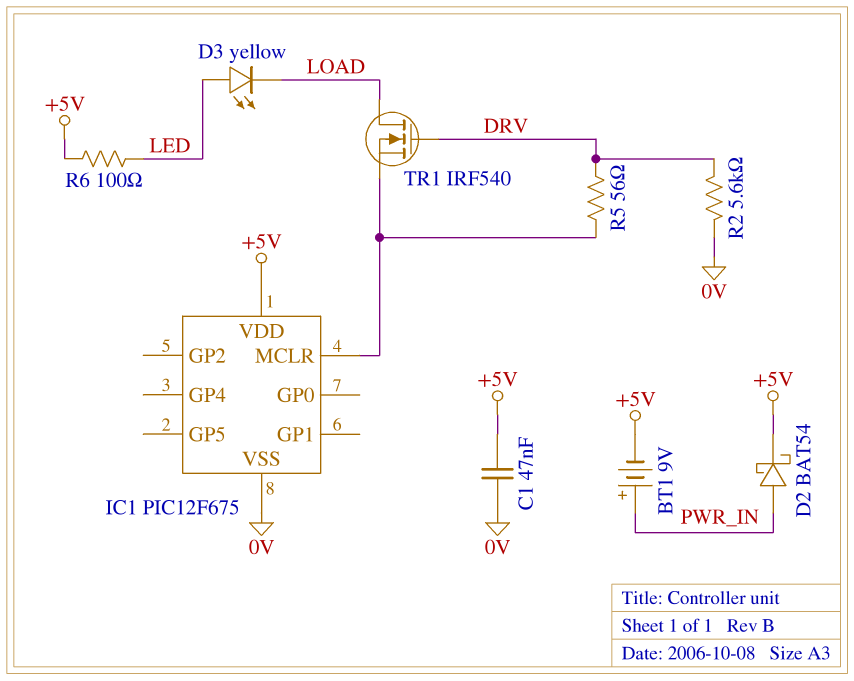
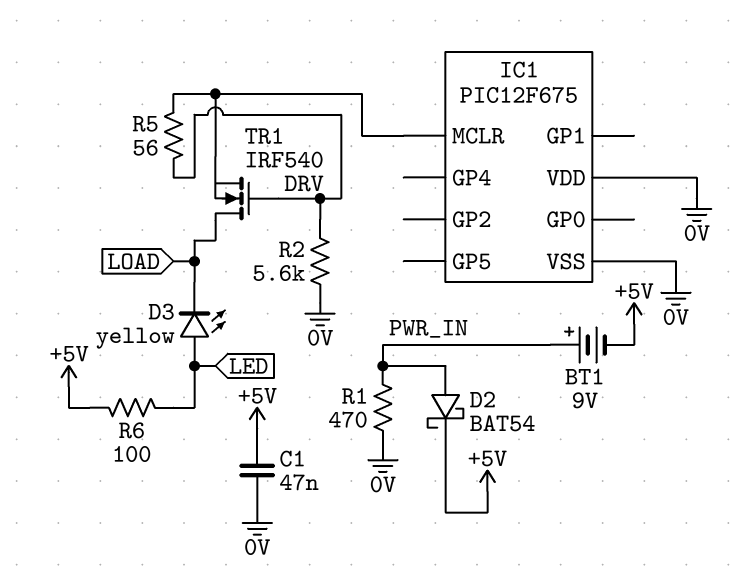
IC1 pin VDD: +5V -> 0V
R1: none -> 470 (0V, PWR_IN)

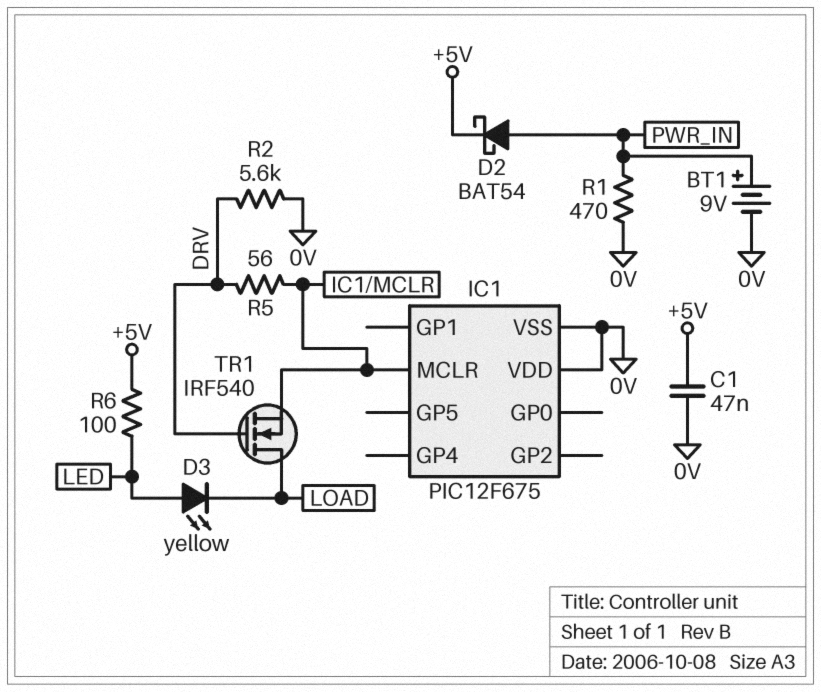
BT1: 9V (plus PWR_IN, minus +5V) -> 9V (plus PWR_IN, minus 0V)

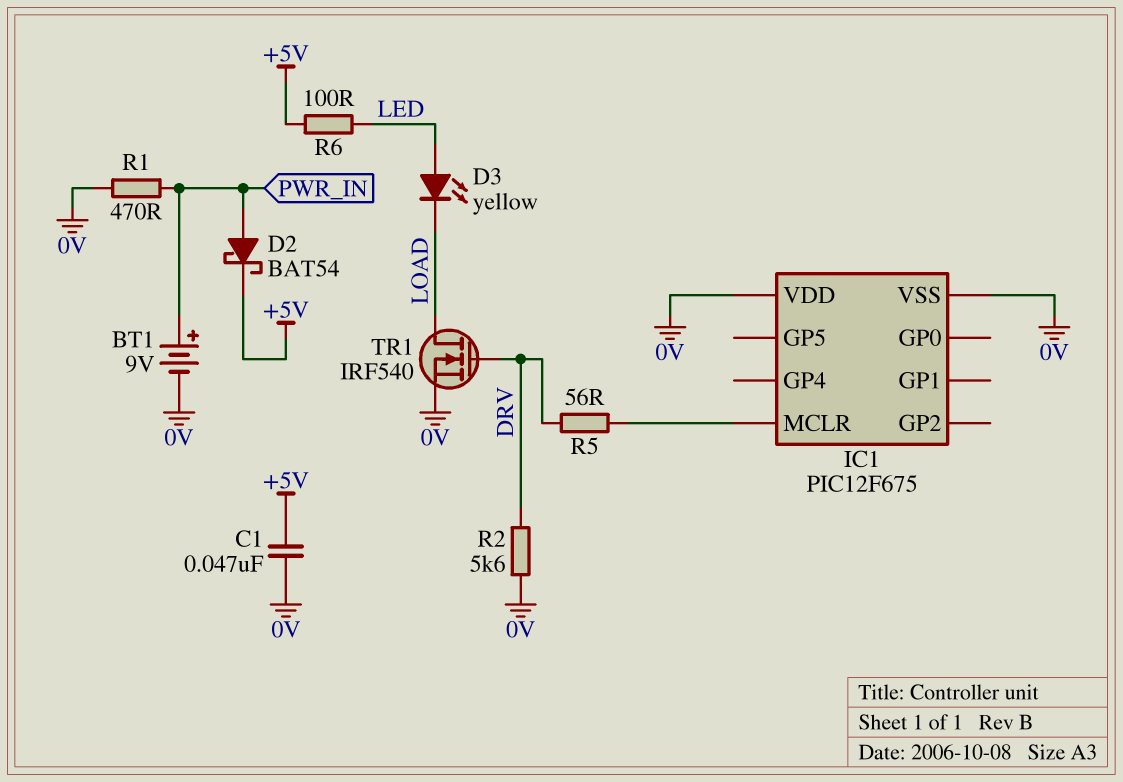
TR1: NMOS IRF540 (G DRV, D LOAD, S IC1/MCLR) -> NMOS IRF540 (G DRV, D LOAD, S 0V)

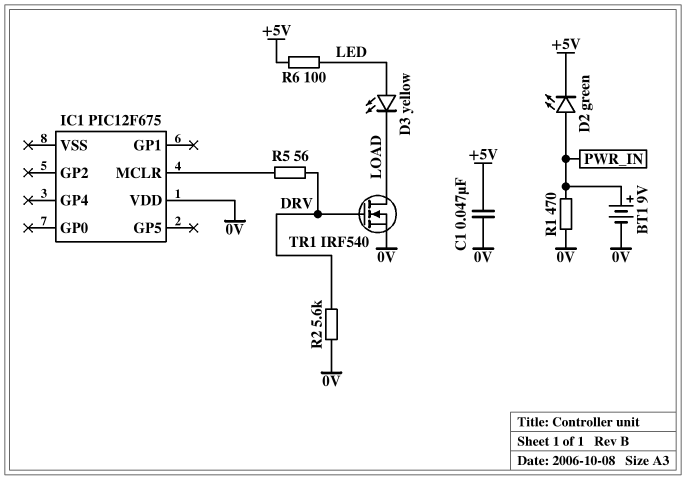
D2: schottky BAT54 (A PWR_IN, K +5V) -> LED green (A PWR_IN, K +5V)
IC1 pin VSS: 0V -> none

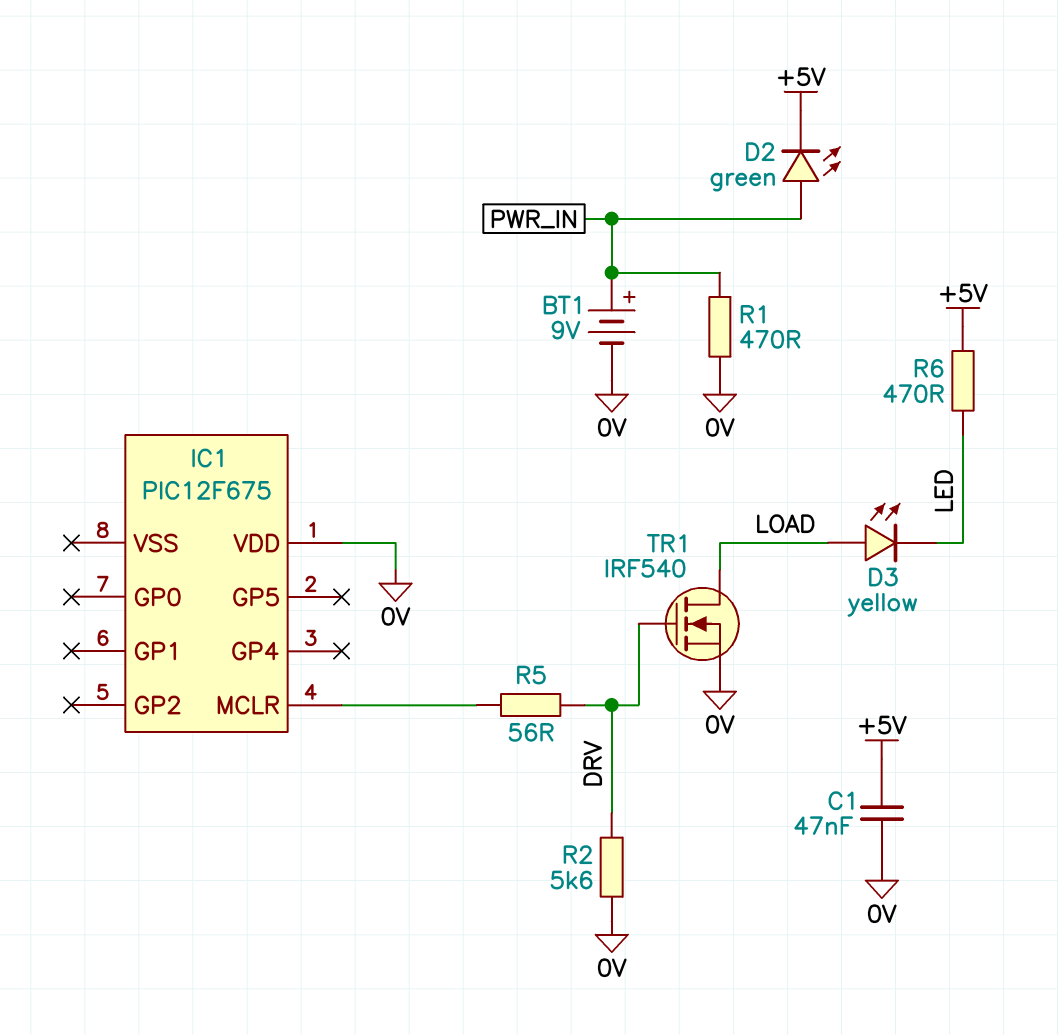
D3: LED yellow (A LED, K LOAD) -> LED yellow (A LOAD, K LED)
R6: 100 (+5V, LED) -> 470 (+5V, LED)

